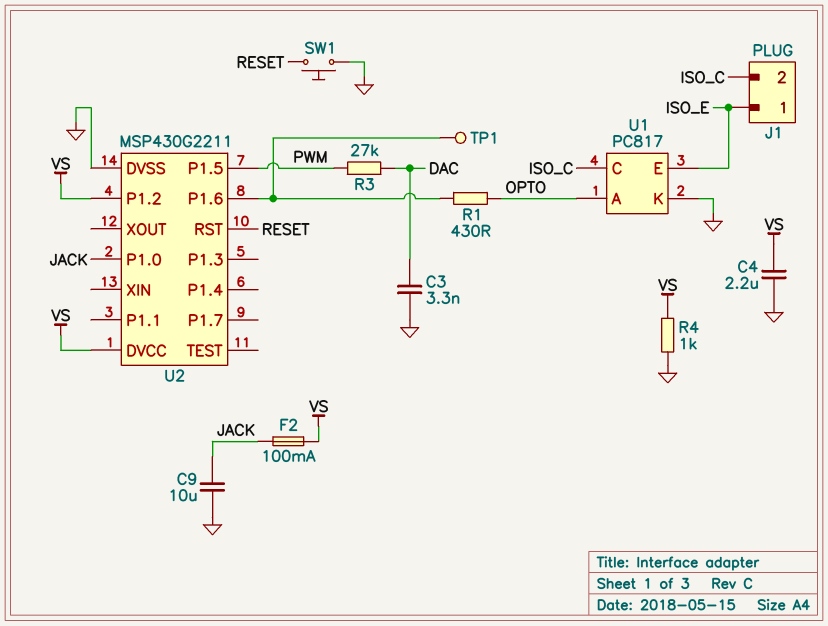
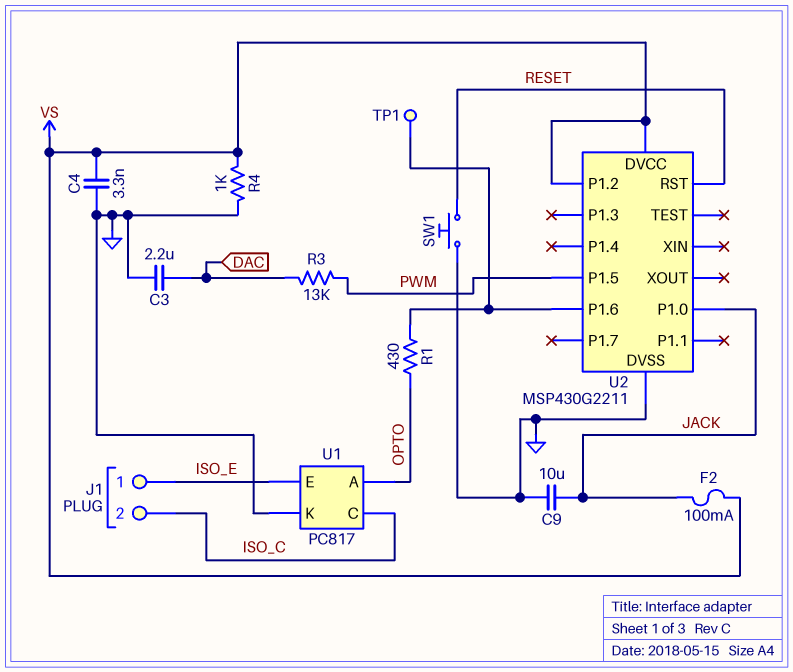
C3: 3.3nF (DAC, GND) -> 2.2uF (DAC, GND)
C4: 2.2uF (GND, VS) -> 3.3nF (GND, VS)
R3: 27k (DAC, PWM) -> 13k (DAC, PWM)

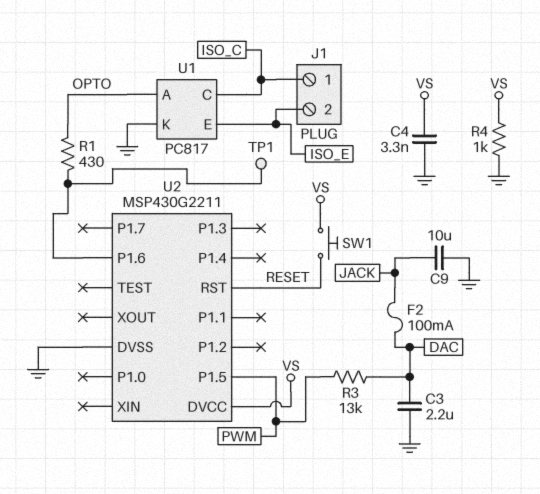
F2: 100mA (JACK, VS) -> 100mA (DAC, JACK)
J1 pin 1: ISO_E -> ISO_C
J1 pin 2: ISO_C -> ISO_E
SW1: button (GND, RESET) -> button (RESET, VS)
U2 pin P1.0: JACK -> none
U2 pin P1.2: VS -> none

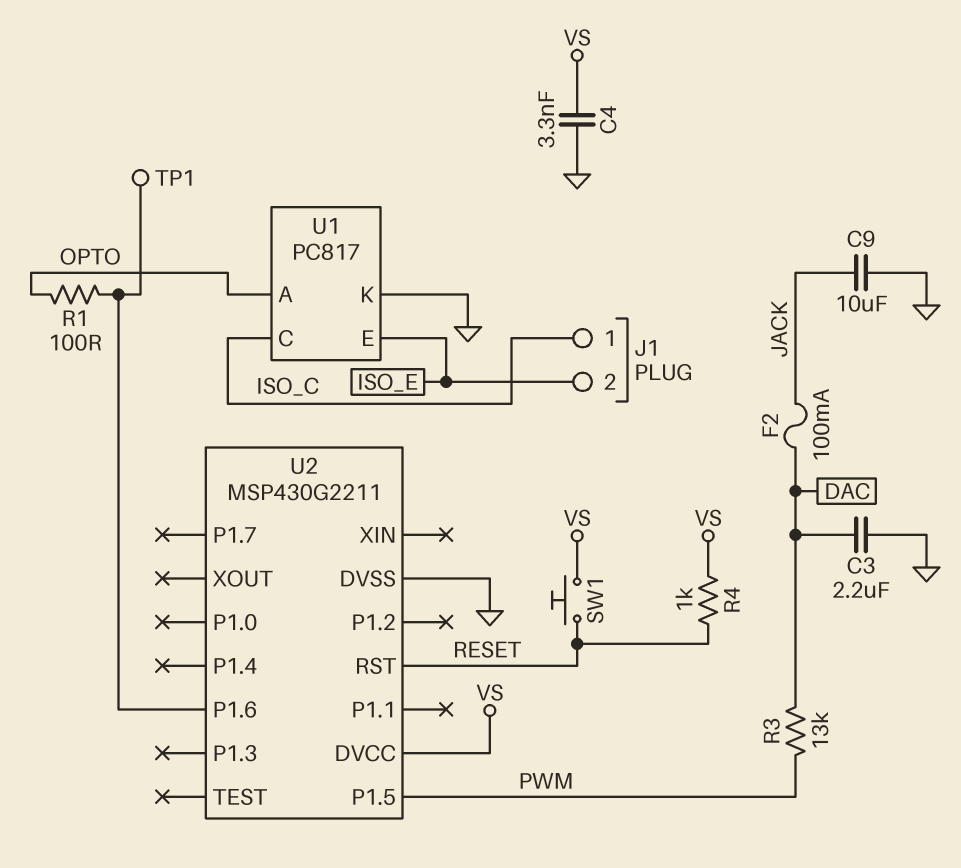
R1: 430 (OPTO, U2/P1.6) -> 100 (OPTO, U2/P1.6)
R4: 1k (GND, VS) -> 1k (RESET, VS)

